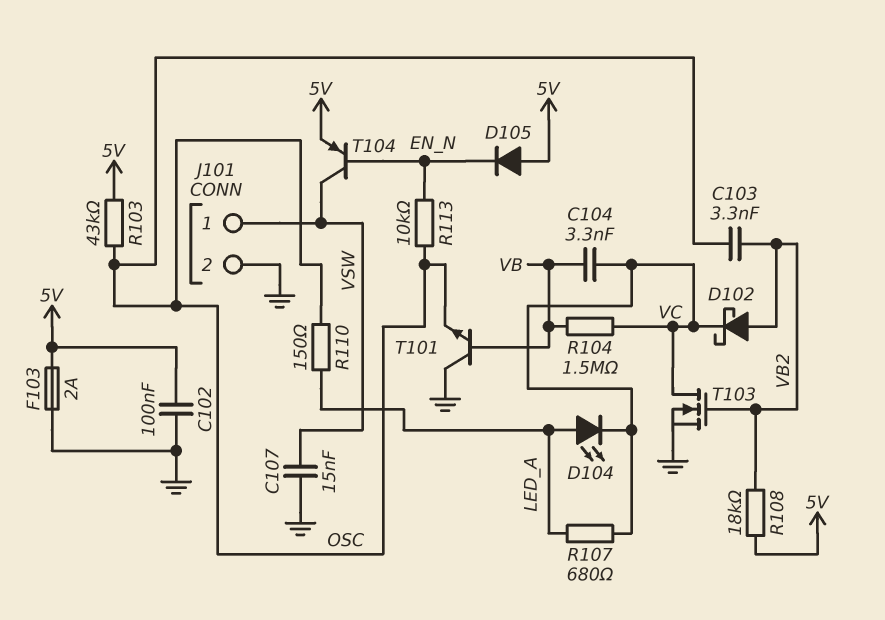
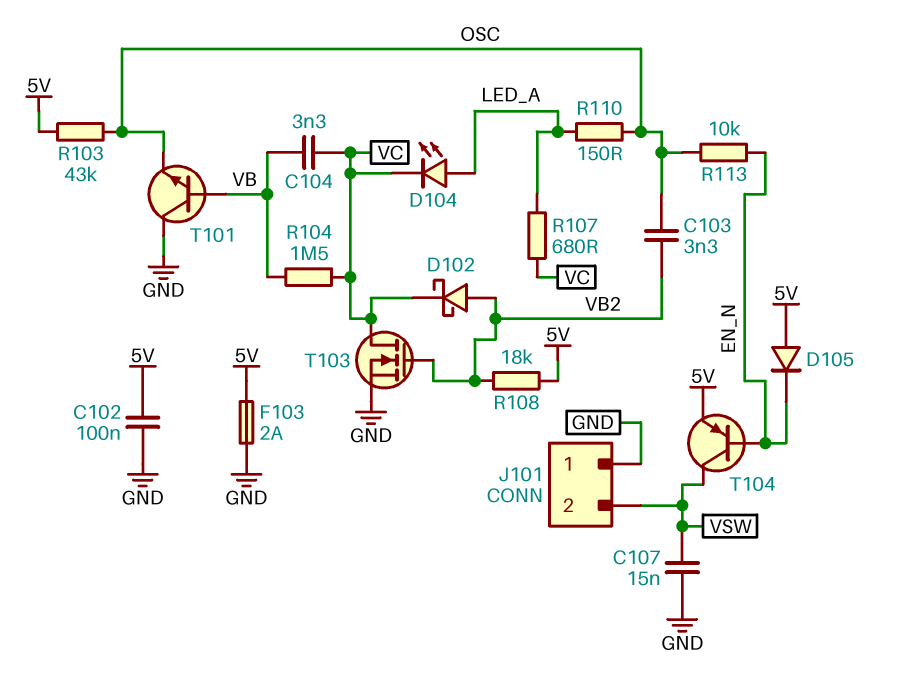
J101 pin 1: VSW -> GND
J101 pin 2: GND -> VSW

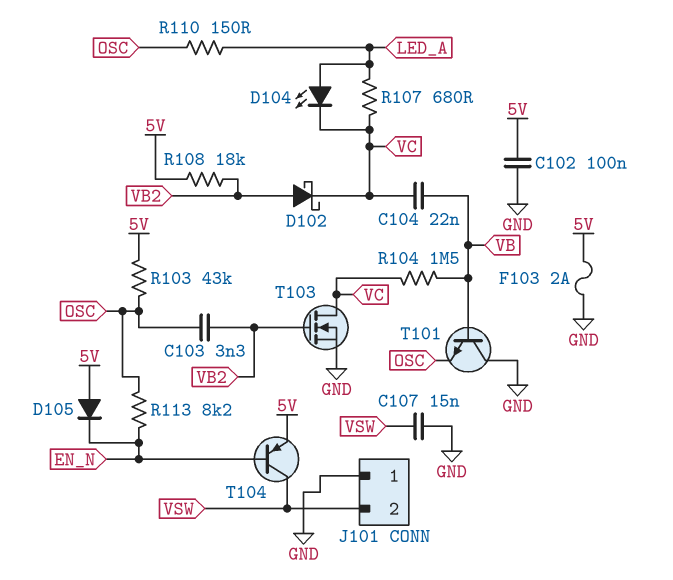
C104: 3.3nF (VB, VC) -> 22nF (VB, VC)
R113: 10k (EN_N, OSC) -> 8.2k (EN_N, OSC)

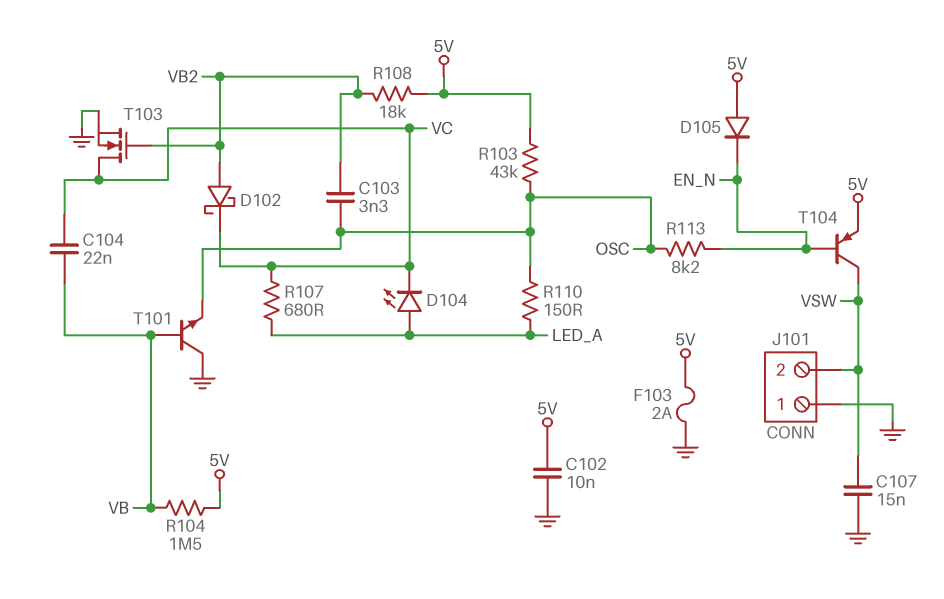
C102: 100nF (5V, GND) -> 10nF (5V, GND)
R104: 1.5M (VB, VC) -> 1.5M (5V, VB)

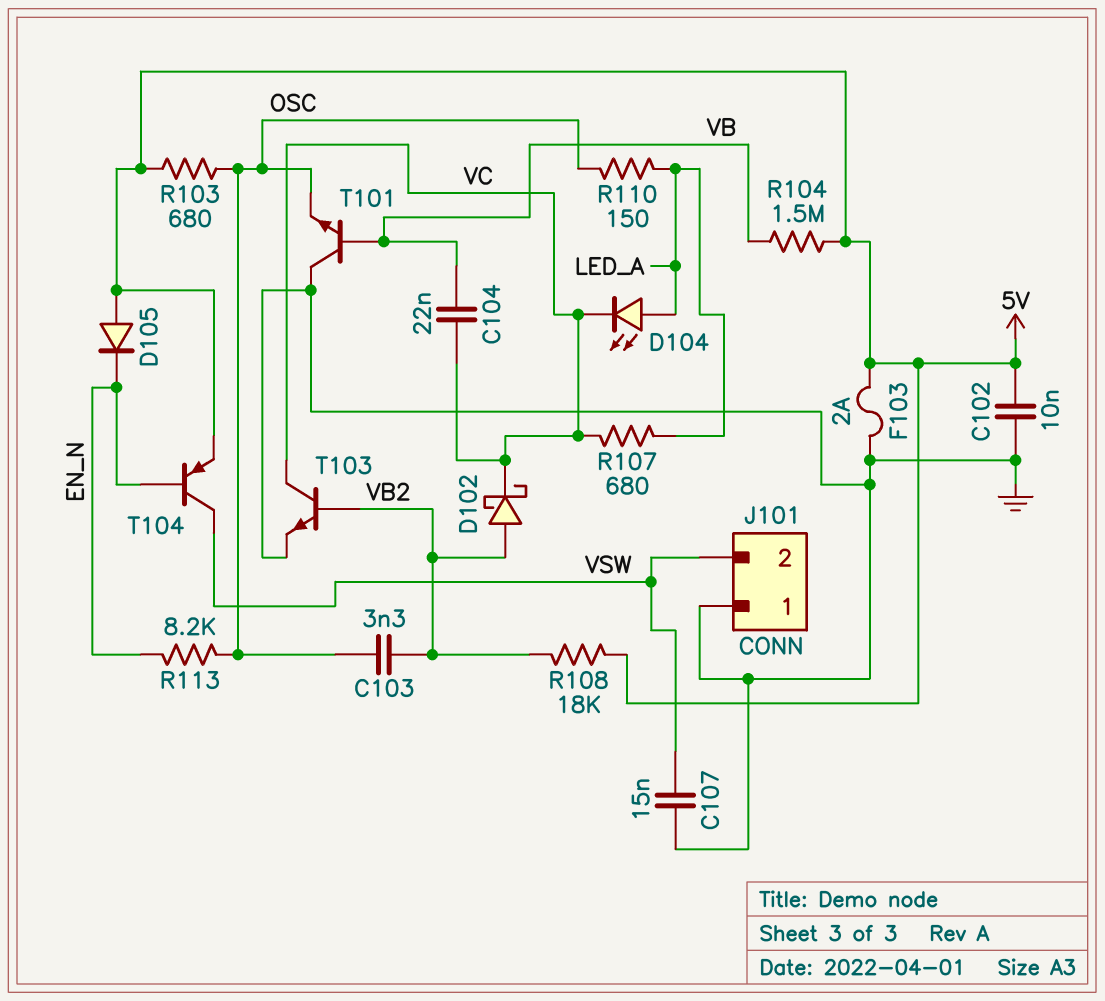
R103: 43k (5V, OSC) -> 680 (5V, OSC)
T103: NMOS (G VB2, D VC, S GND) -> NPN (B VB2, C VC, E GND)

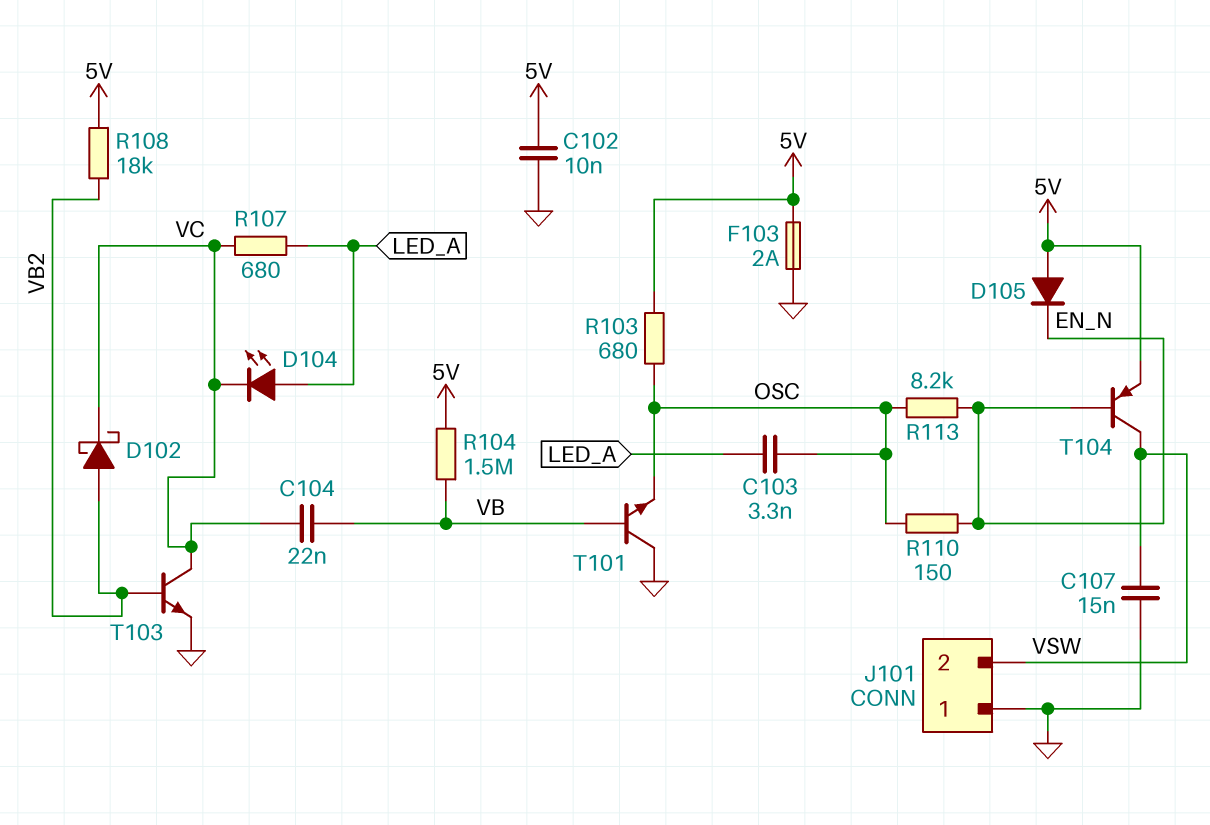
C103: 3.3nF (OSC, VB2) -> 3.3nF (LED_A, OSC)
R110: 150 (LED_A, OSC) -> 150 (EN_N, OSC)

